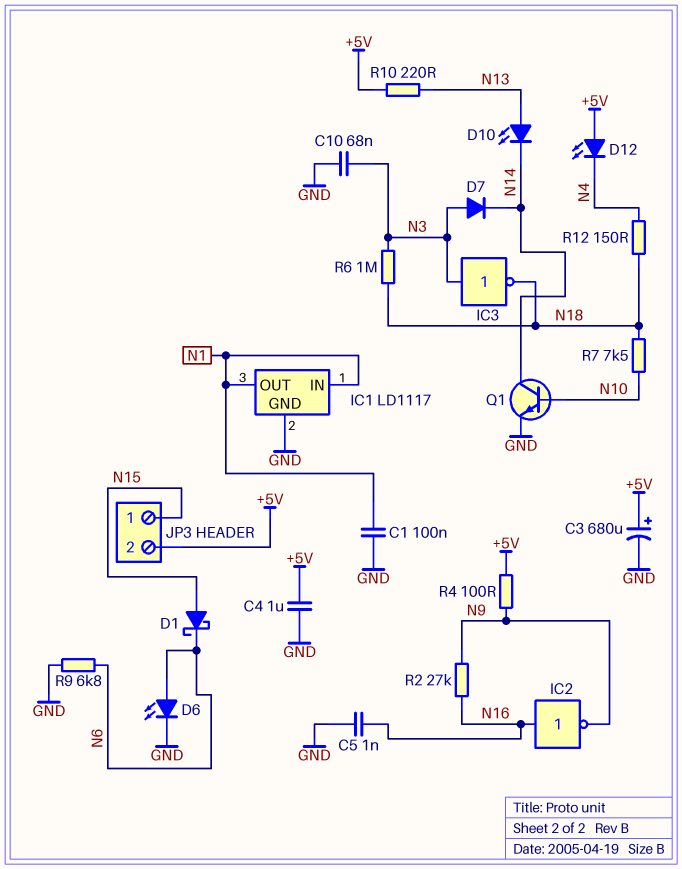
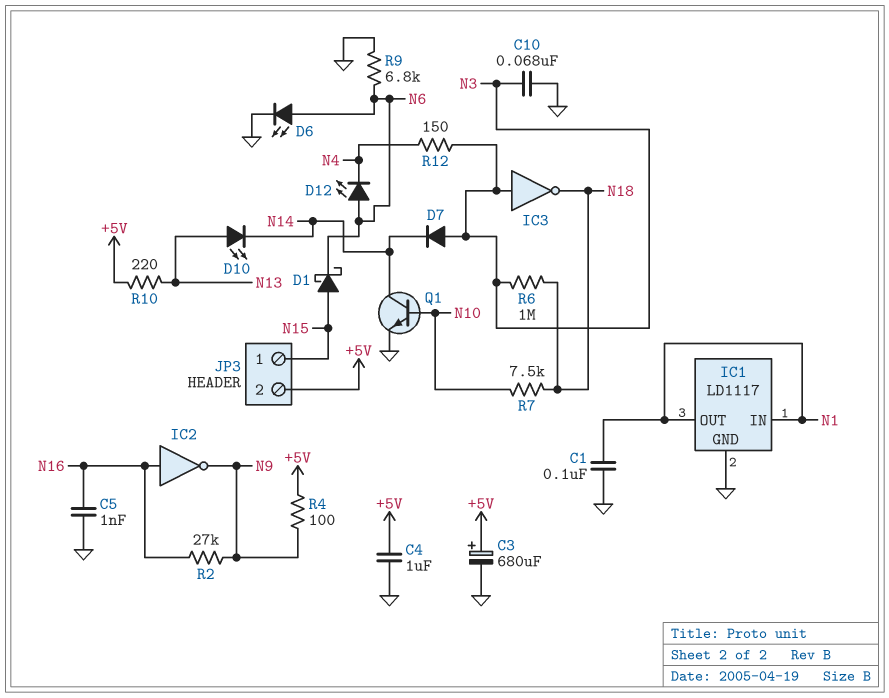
D12: LED (A +5V, K N4) -> LED (A N6, K N4)
R12: 150 (N4, N18) -> 150 (N3, N4)

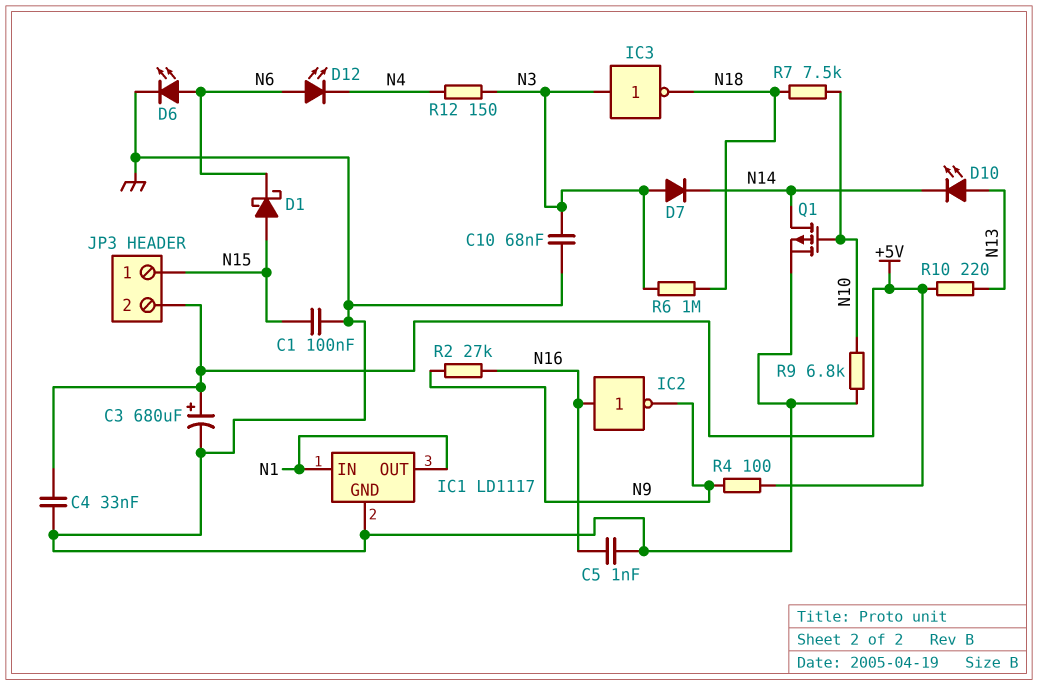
C1: 100nF (GND, N1) -> 100nF (GND, N15)
C4: 1uF (+5V, GND) -> 33nF (+5V, GND)
Q1: NPN (B N10, C N14, E GND) -> PMOS (G N10, D N14, S GND)
R9: 6.8k (GND, N6) -> 6.8k (GND, N10)

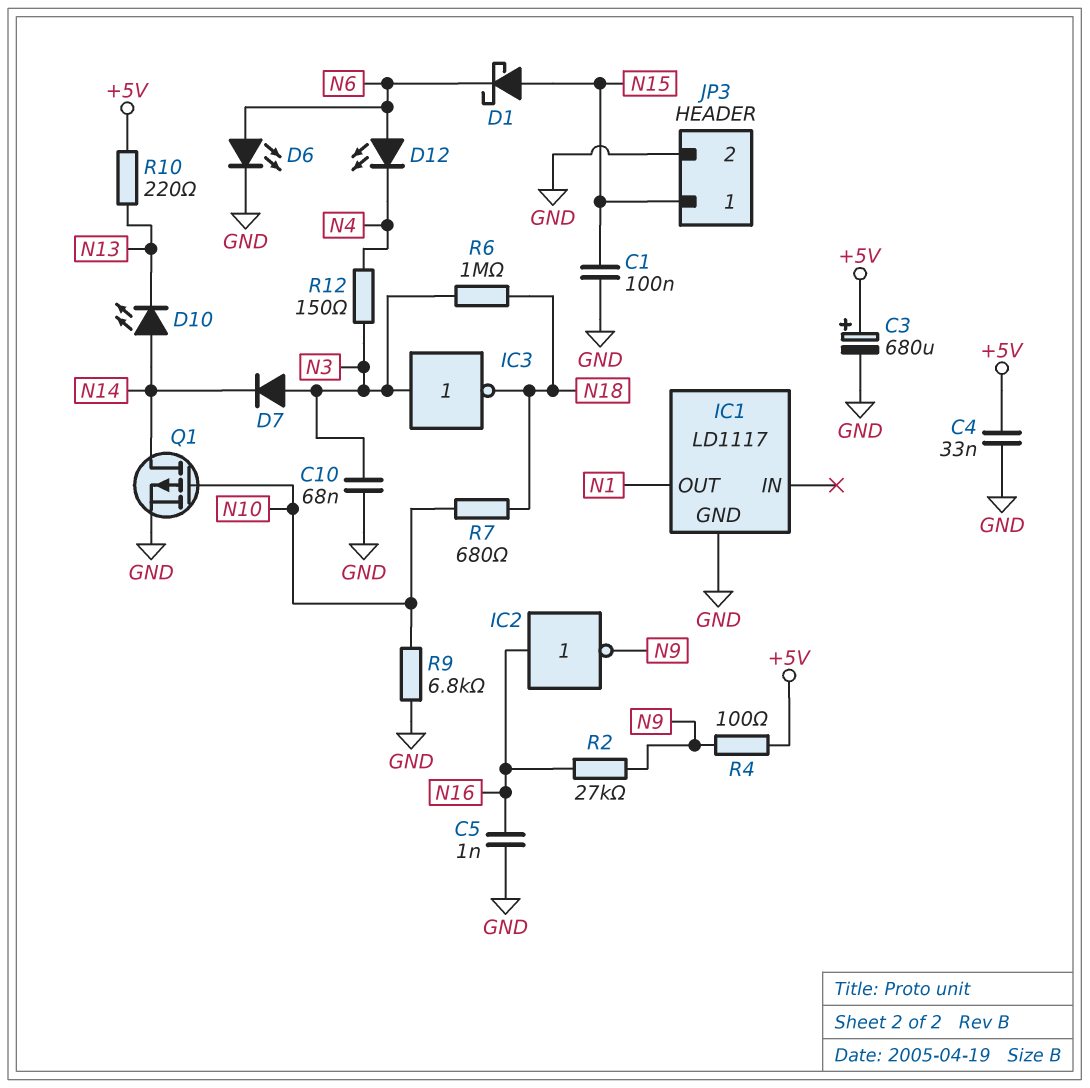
D10: LED (A N13, K N14) -> LED (A N14, K N13)
IC1 pin IN: N1 -> none
JP3 pin 2: +5V -> GND
R7: 7.5k (N10, N18) -> 680 (N10, N18)

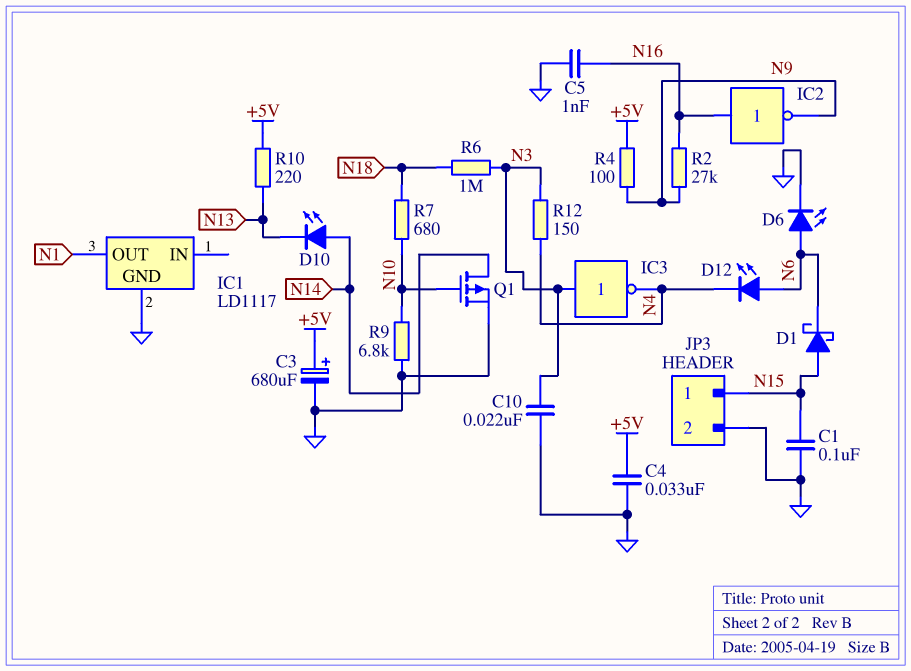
C10: 68nF (GND, N3) -> 22nF (GND, N3)
D7: diode (A N3, K N14) -> none
IC3: NOT (in N3, out N18) -> NOT (in N3, out N4)

